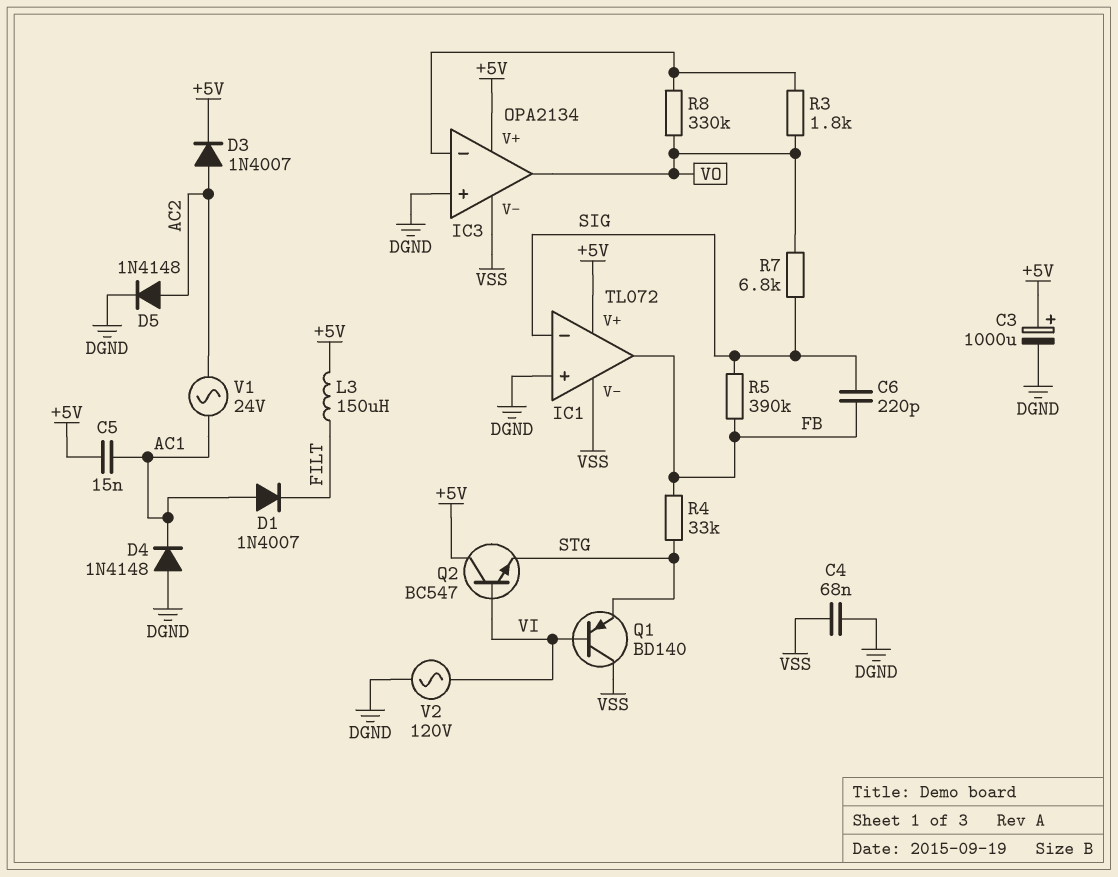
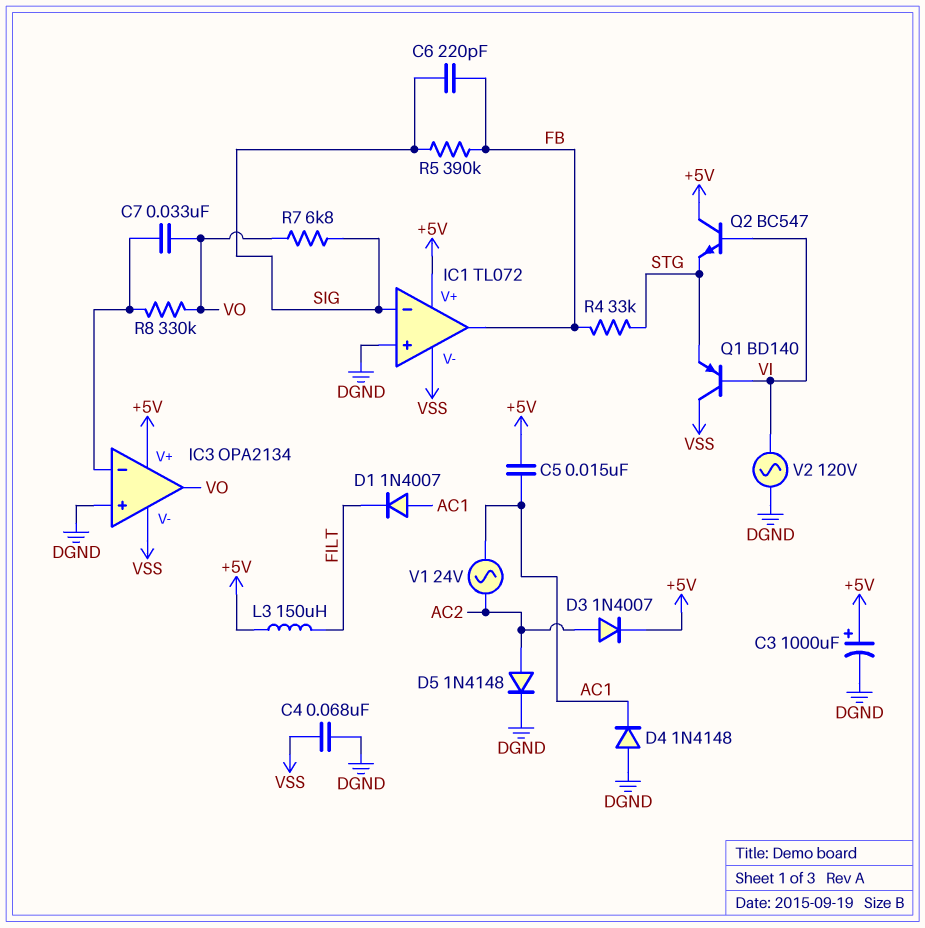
C7: none -> 33nF (IC3/in-, VO)
R3: 1.8k (IC3/in-, VO) -> none

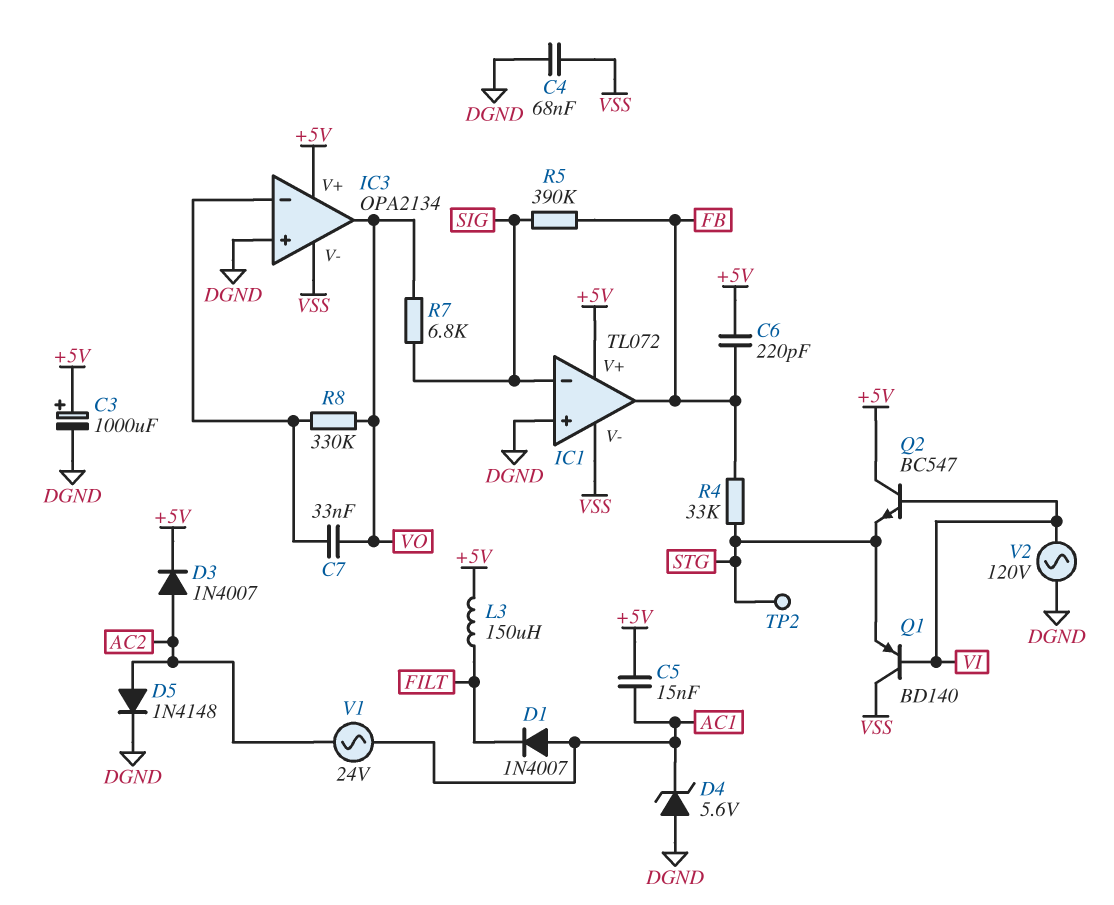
C6: 220pF (FB, SIG) -> 220pF (+5V, FB)
D4: diode 1N4148 (A DGND, K AC1) -> zener 5.6V (A DGND, K AC1)
TP2: none -> test point (STG)

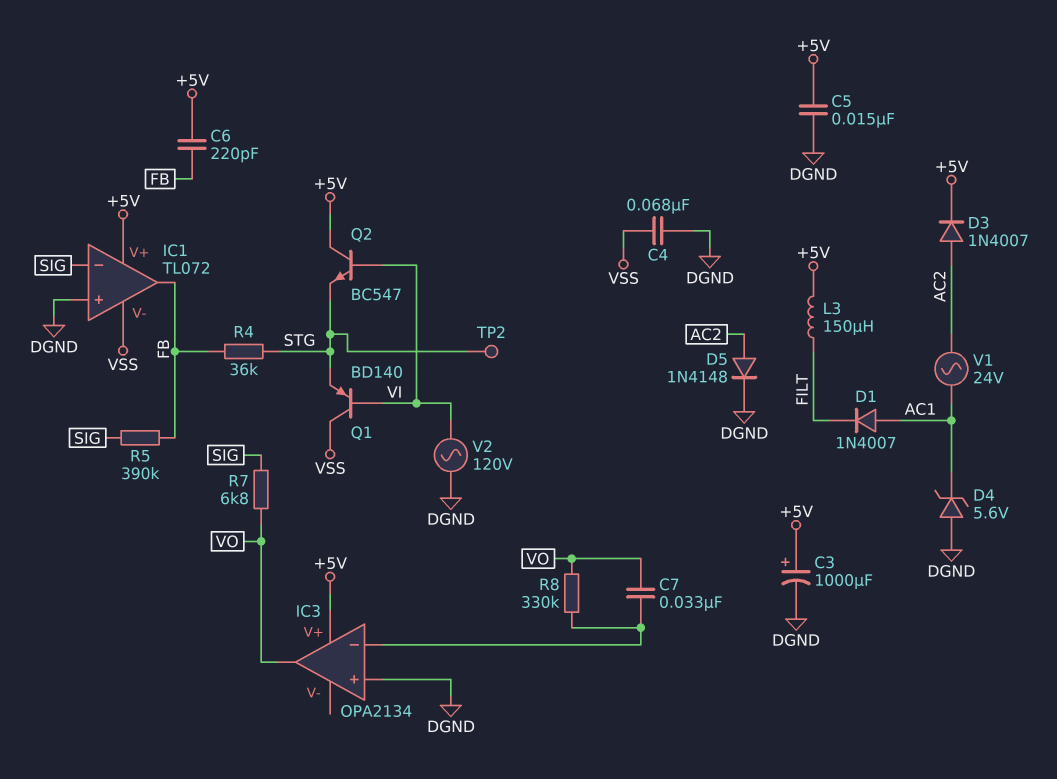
C5: 15nF (+5V, AC1) -> 15nF (+5V, DGND)
IC3 pin V-: VSS -> none
R4: 33k (FB, STG) -> 36k (FB, STG)

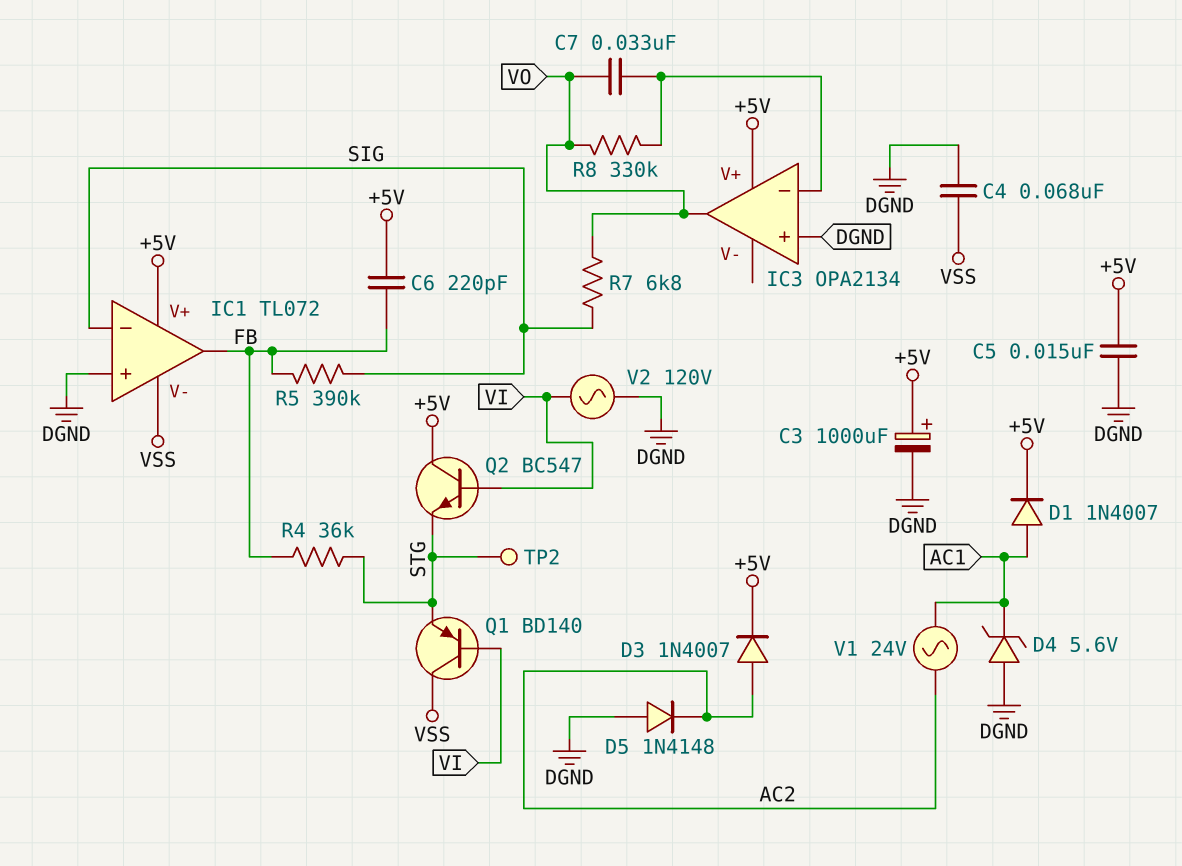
D1: diode 1N4007 (A AC1, K FILT) -> diode 1N4007 (A AC1, K +5V)
D5: diode 1N4148 (A AC2, K DGND) -> diode 1N4148 (A DGND, K AC2)
L3: 150uH (+5V, FILT) -> none

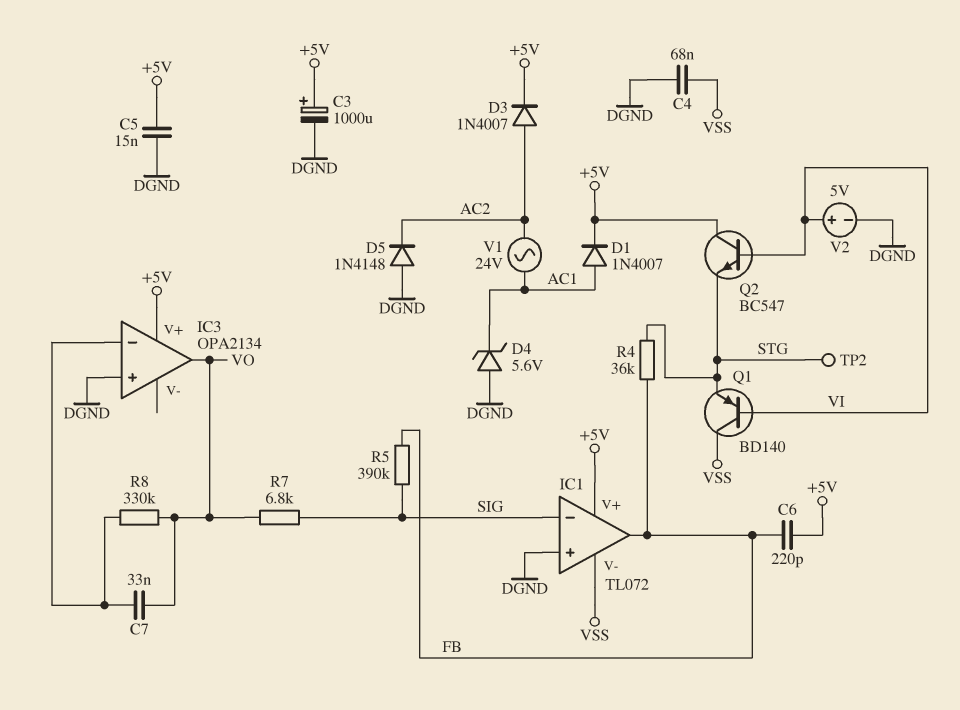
V2: AC 120V (DGND, VI) -> 5V (plus VI, minus DGND)

